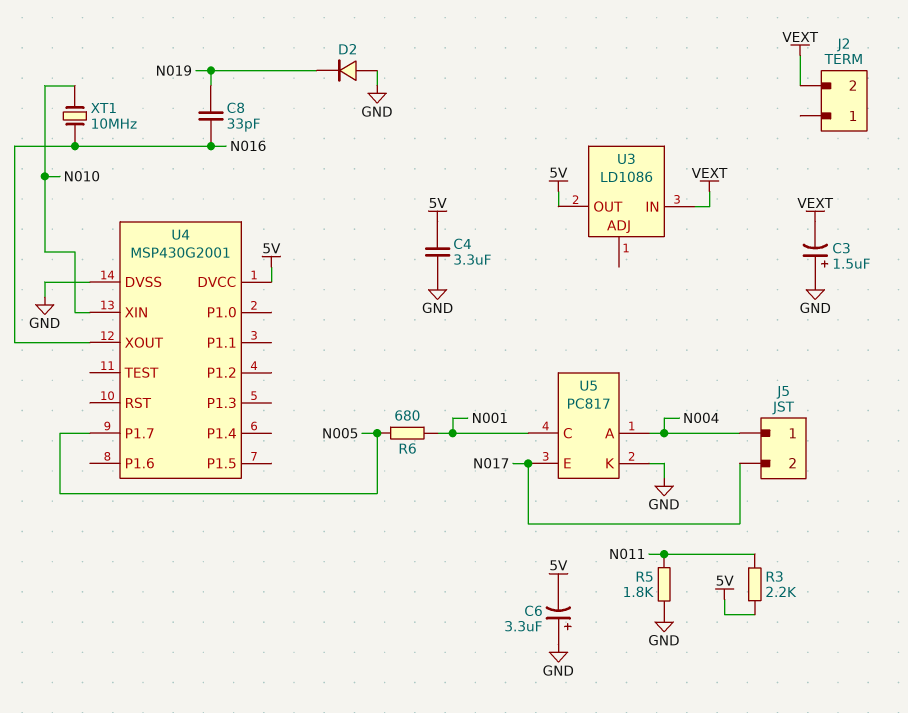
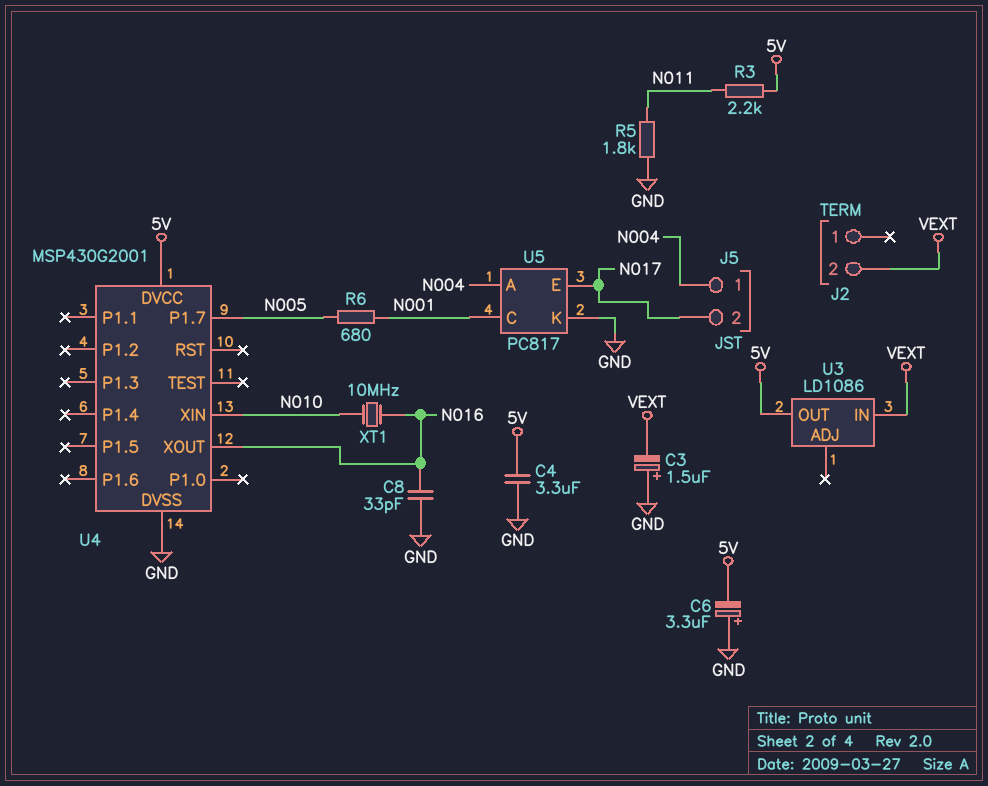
C8: 33pF (N016, N019) -> 33pF (GND, N016)
D2: diode (A GND, K N019) -> none

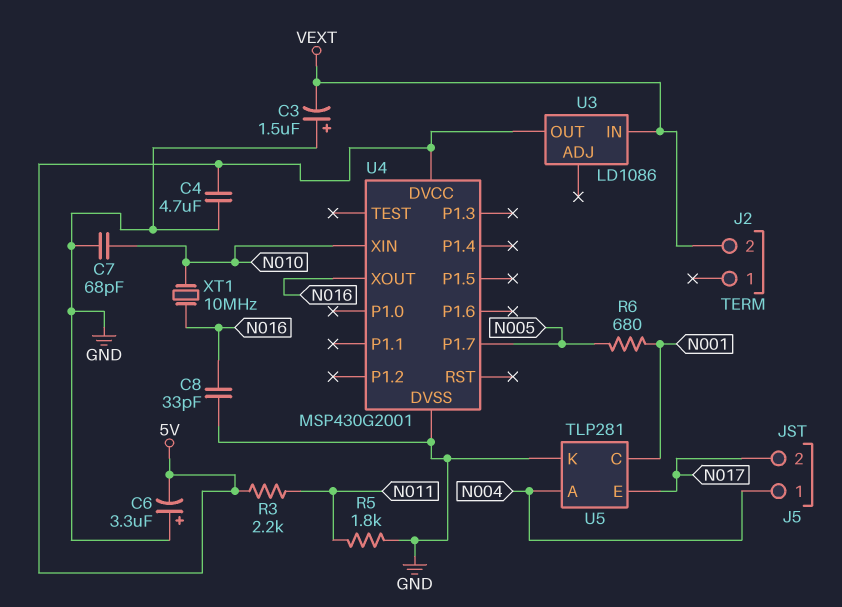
C4: 3.3uF (5V, GND) -> 4.7uF (5V, GND)
C7: none -> 68pF (GND, N010)
U5: PC817 -> TLP281

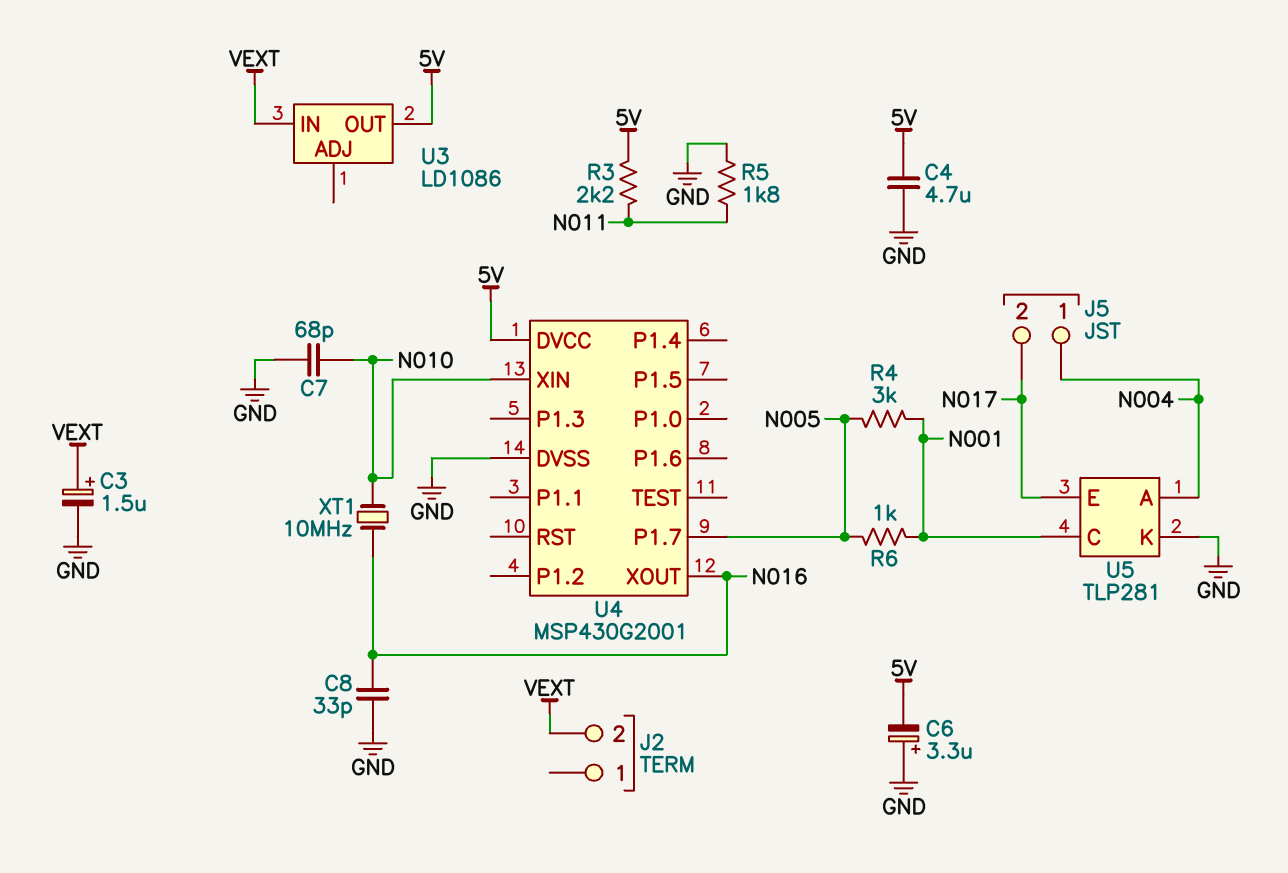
C3: 1.5uF (plus GND, minus VEXT) -> 1.5uF (plus VEXT, minus GND)
R4: none -> 3k (N001, N005)
R6: 680 (N001, N005) -> 1k (N001, N005)

